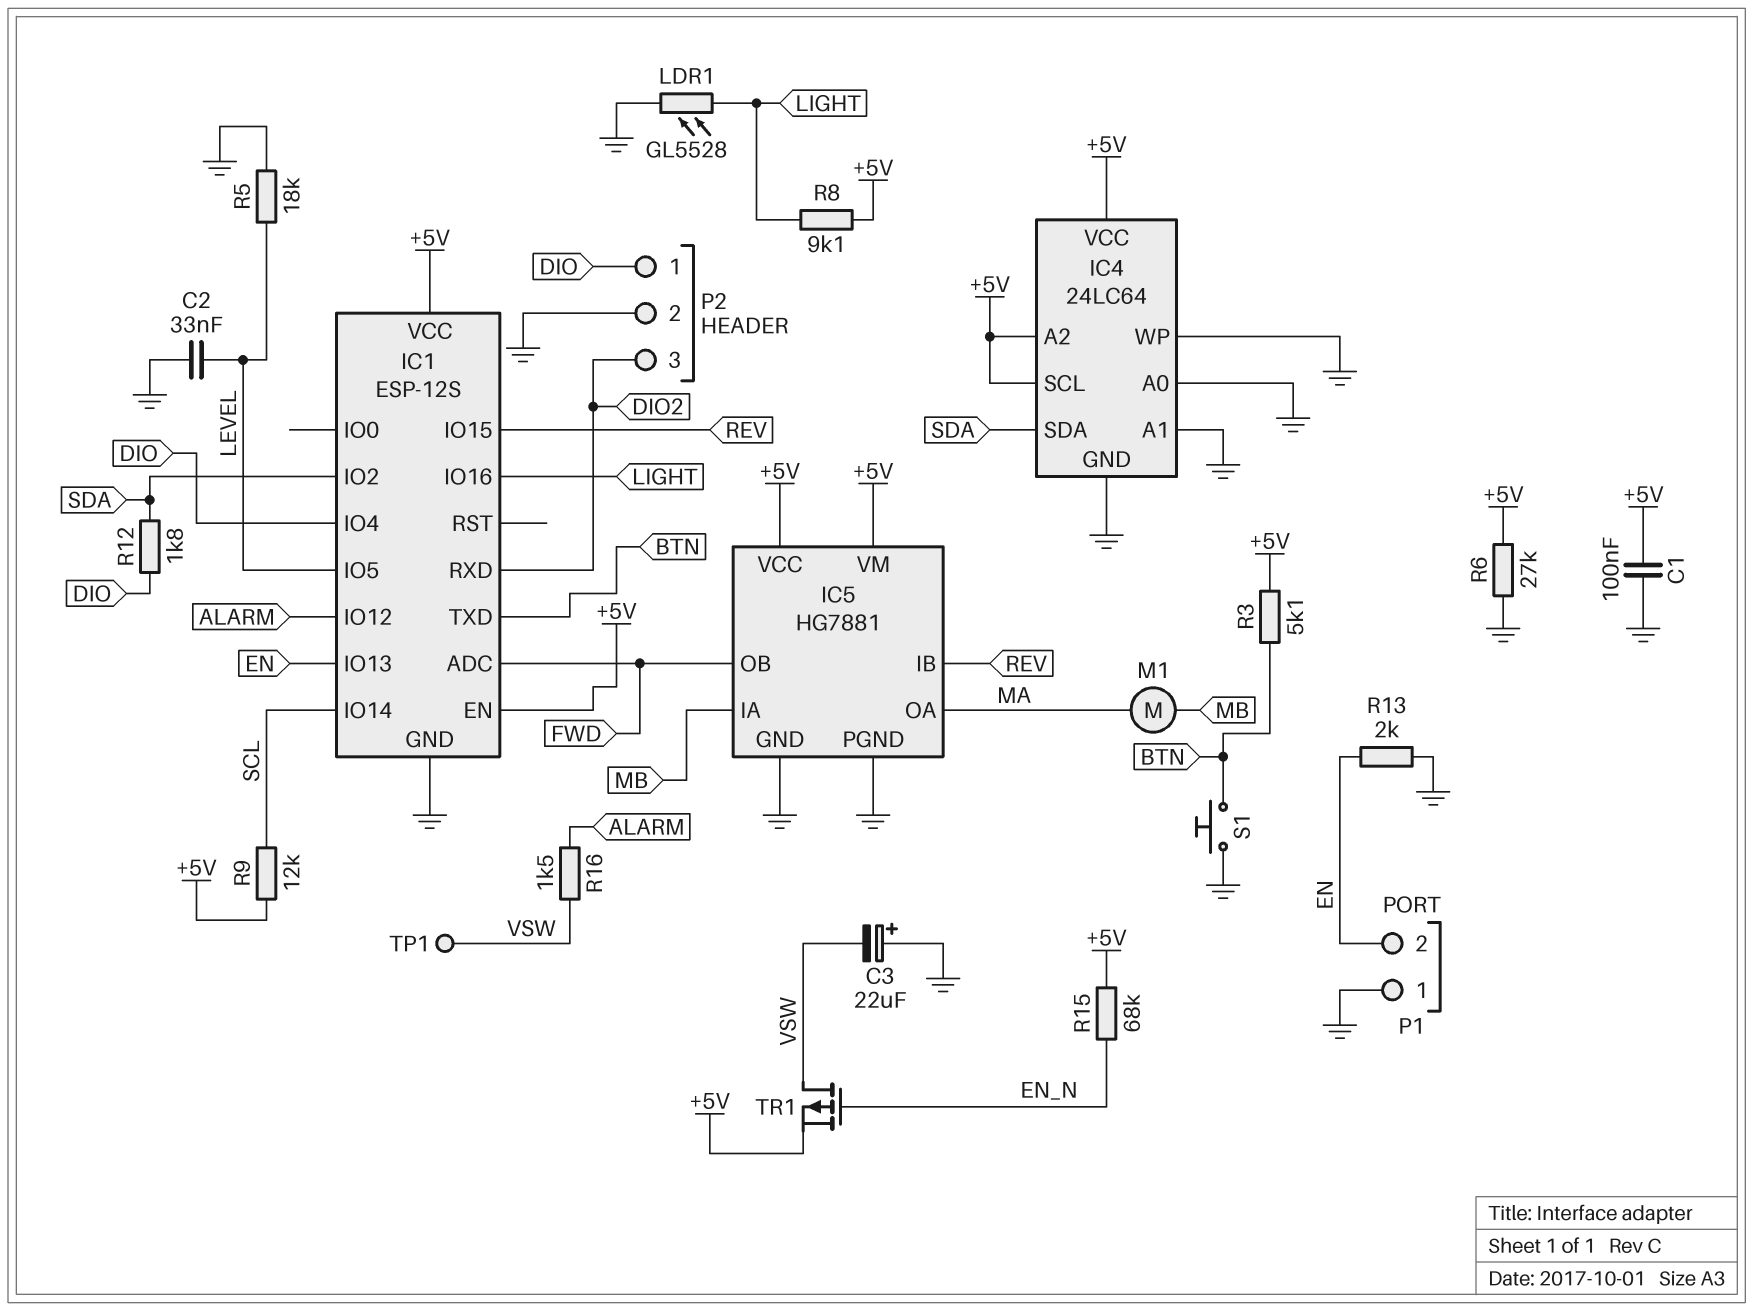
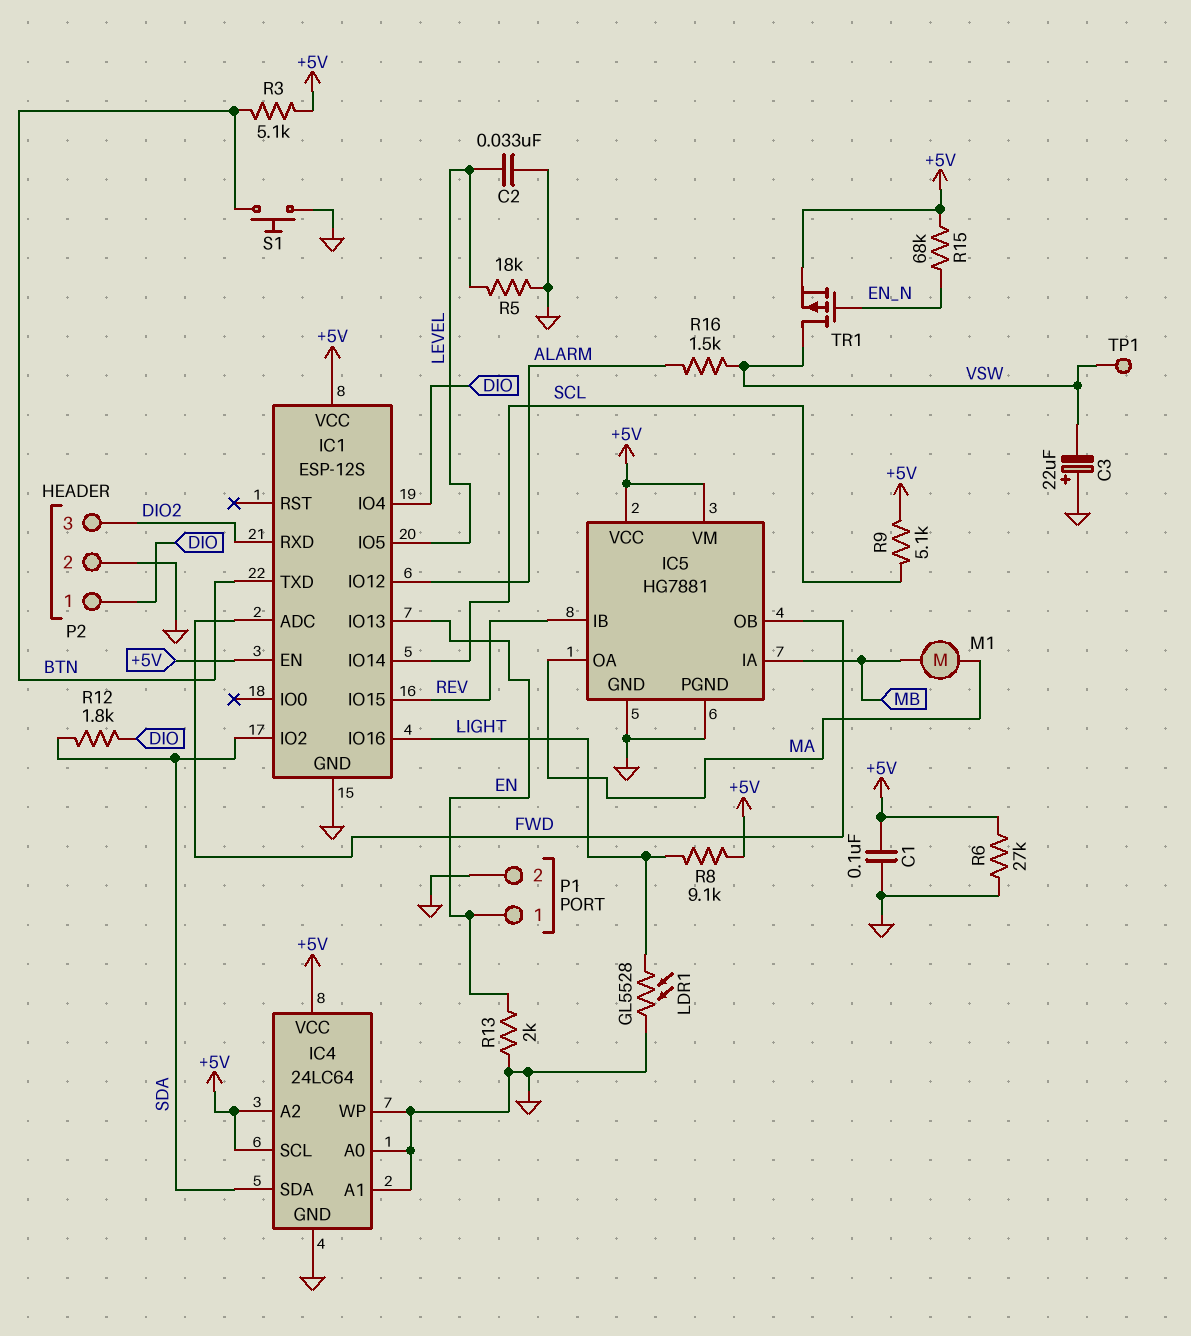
P1 pin 1: GND -> EN
P1 pin 2: EN -> GND
R9: 12k (+5V, SCL) -> 5.1k (+5V, SCL)

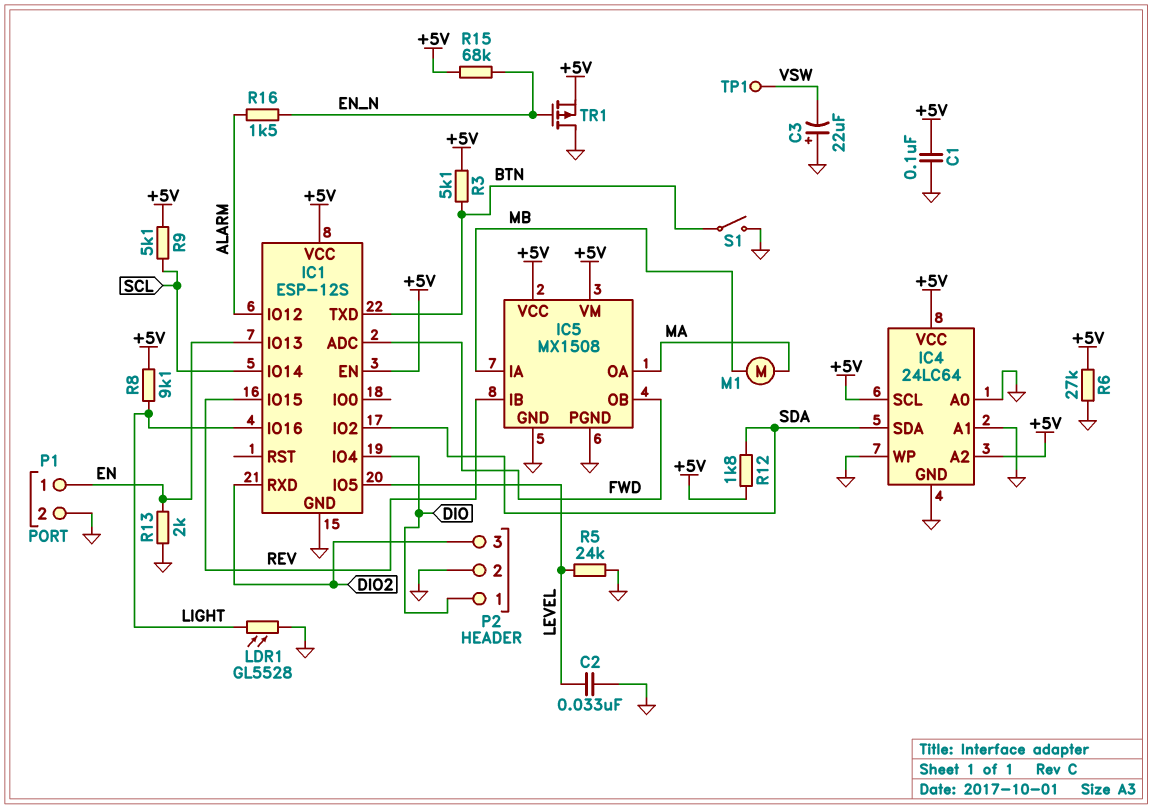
IC5: HG7881 -> MX1508
R5: 18k (GND, LEVEL) -> 24k (GND, LEVEL)
R12: 1.8k (DIO, SDA) -> 1.8k (+5V, SDA)
R16: 1.5k (ALARM, VSW) -> 1.5k (ALARM, EN_N)
S1: button (BTN, GND) -> switch (BTN, GND)
TR1: PMOS (G EN_N, D VSW, S +5V) -> PMOS (G EN_N, D GND, S +5V)

